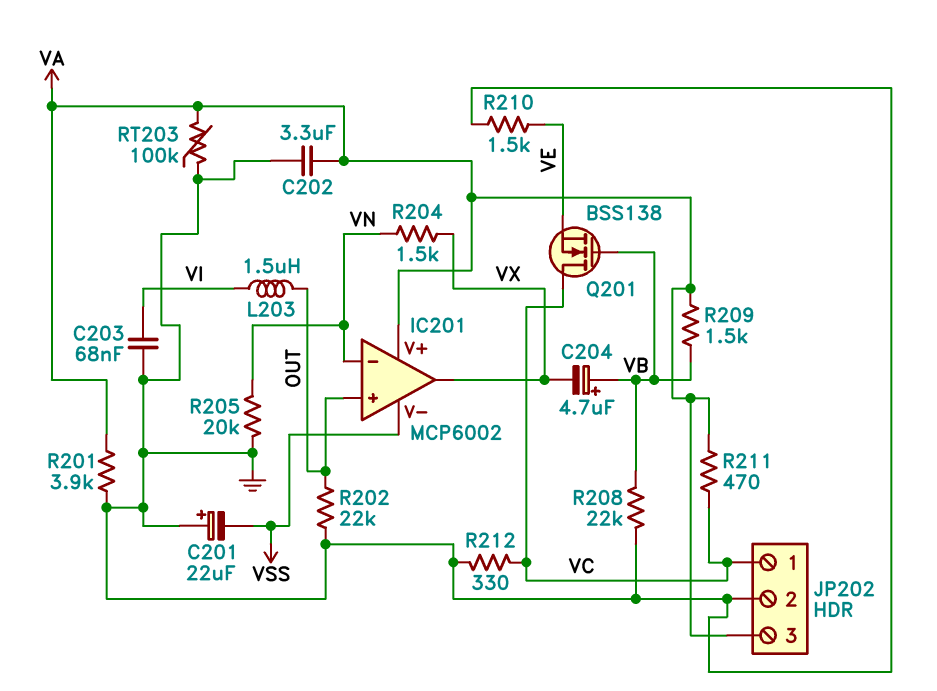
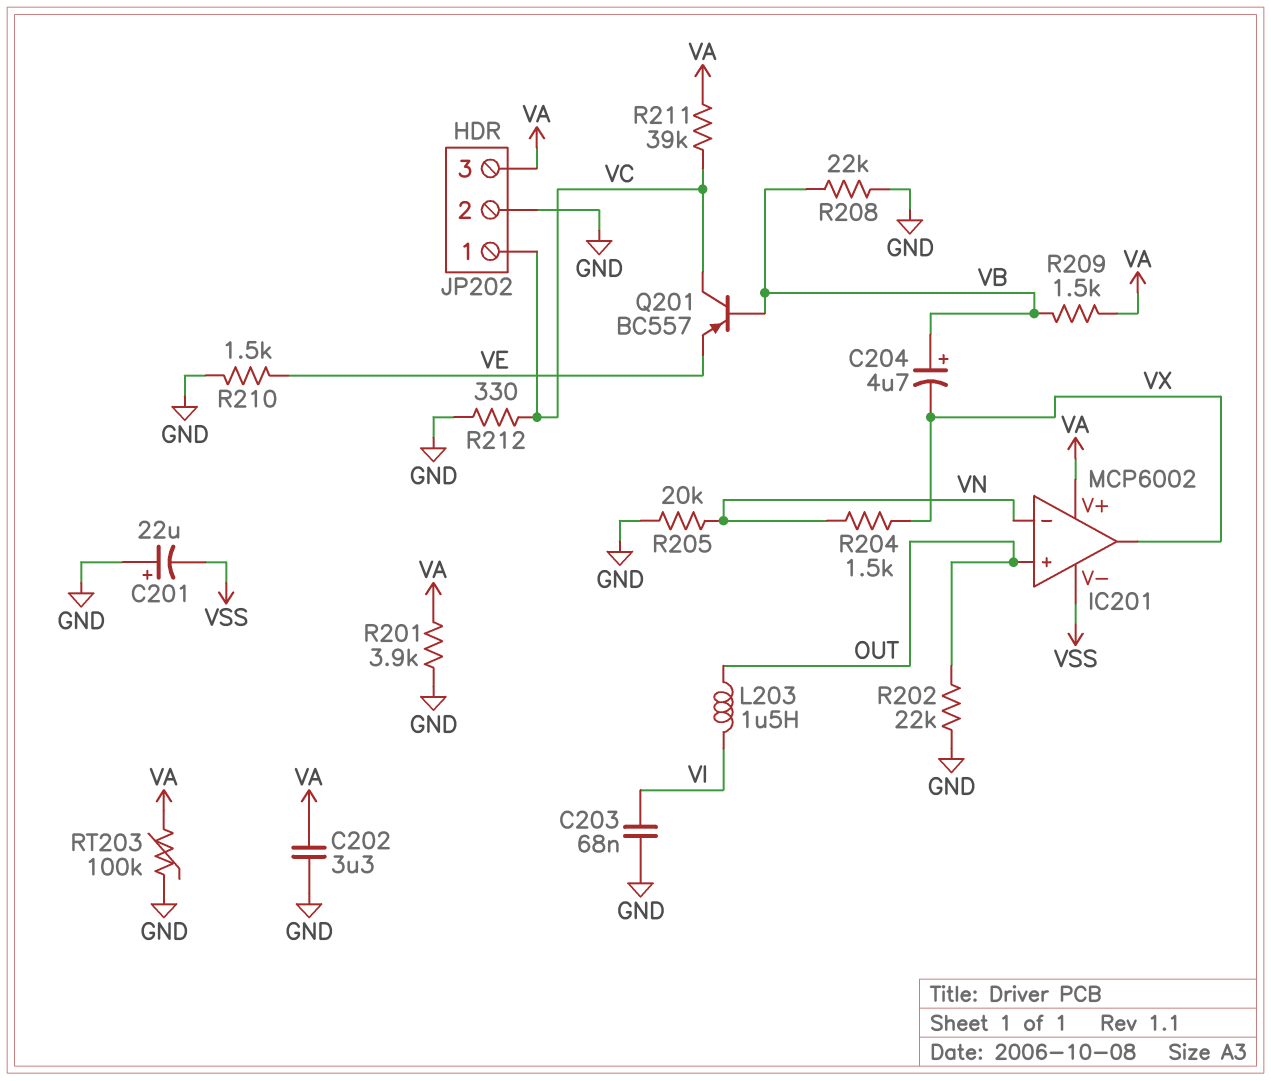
Q201: NMOS BSS138 (G VB, D VC, S VE) -> PNP BC557 (B VB, C VC, E VE)
R211: 470 (VA, VC) -> 39k (VA, VC)

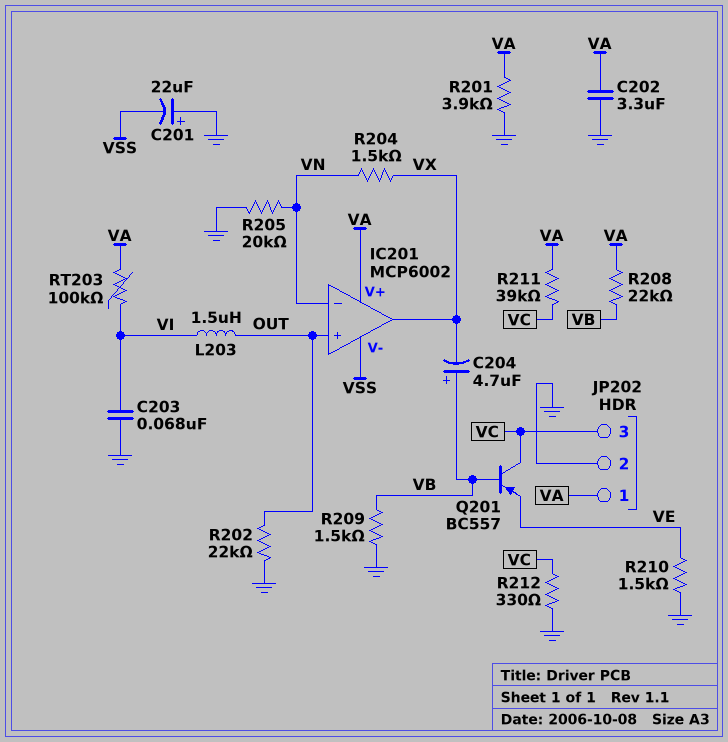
JP202 pin 1: VC -> VA
JP202 pin 3: VA -> VC
R208: 22k (GND, VB) -> 22k (VA, VB)
R209: 1.5k (VA, VB) -> 1.5k (GND, VB)
RT203: 100k (GND, VA) -> 100k (VA, VI)

